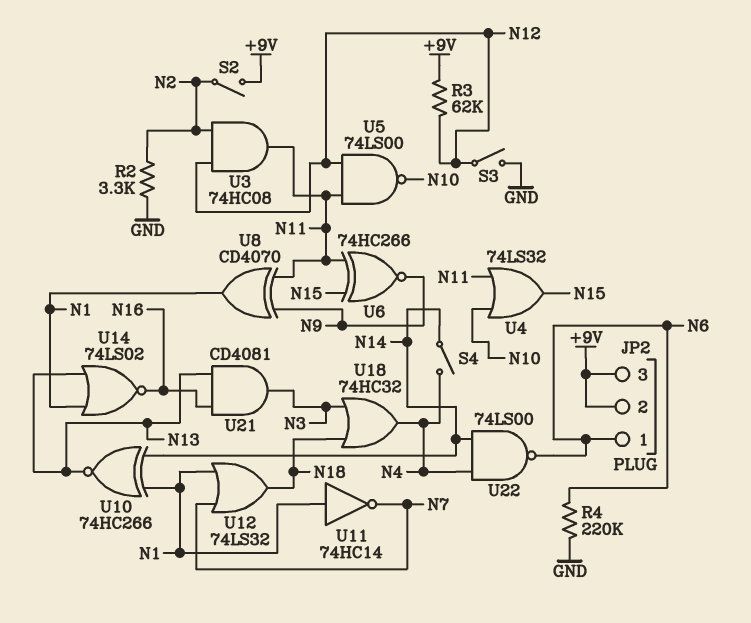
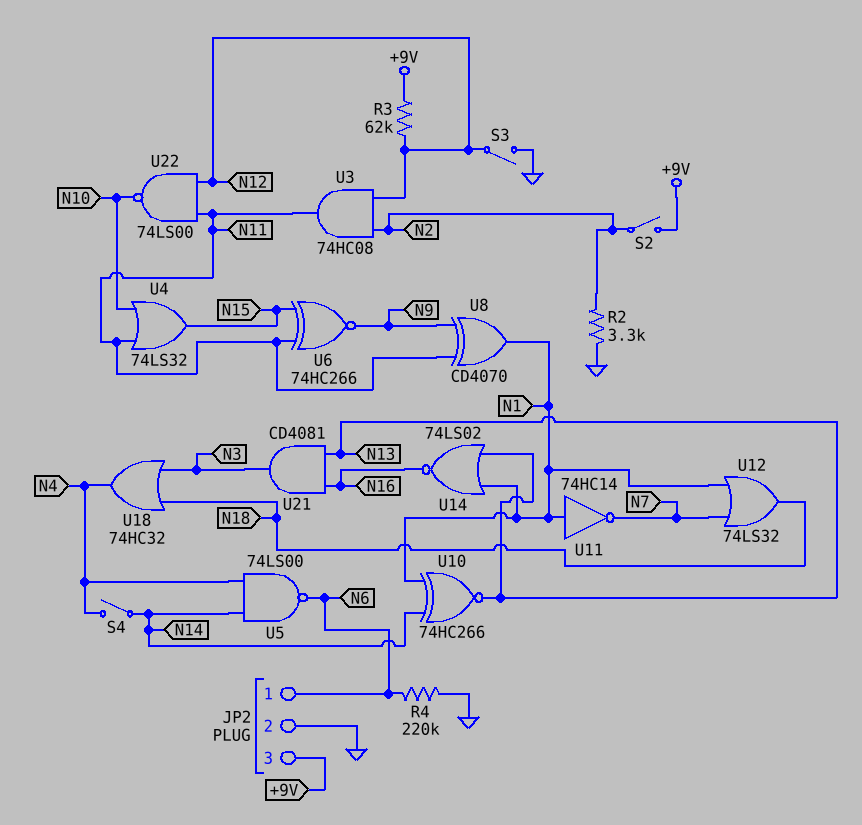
JP2 pin 2: +9V -> GND
U5: NAND 74LS00 (in N11, in N12, out N10) -> NAND 74LS00 (in N4, in N14, out N6)
U22: NAND 74LS00 (in N4, in N14, out N6) -> NAND 74LS00 (in N11, in N12, out N10)

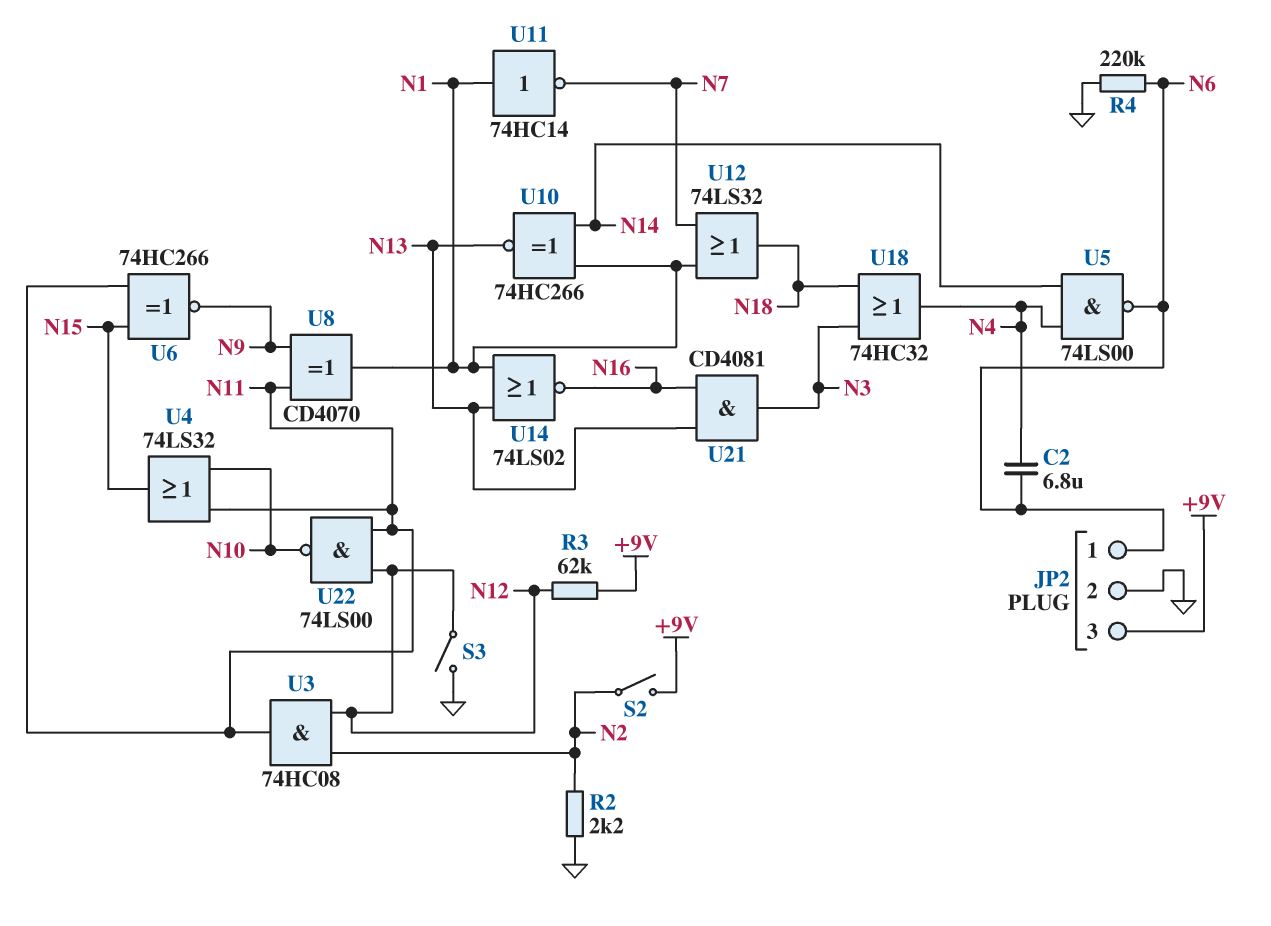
C2: none -> 6.8uF (N4, N6)
R2: 3.3k (GND, N2) -> 2.2k (GND, N2)
S4: switch (N4, N14) -> none

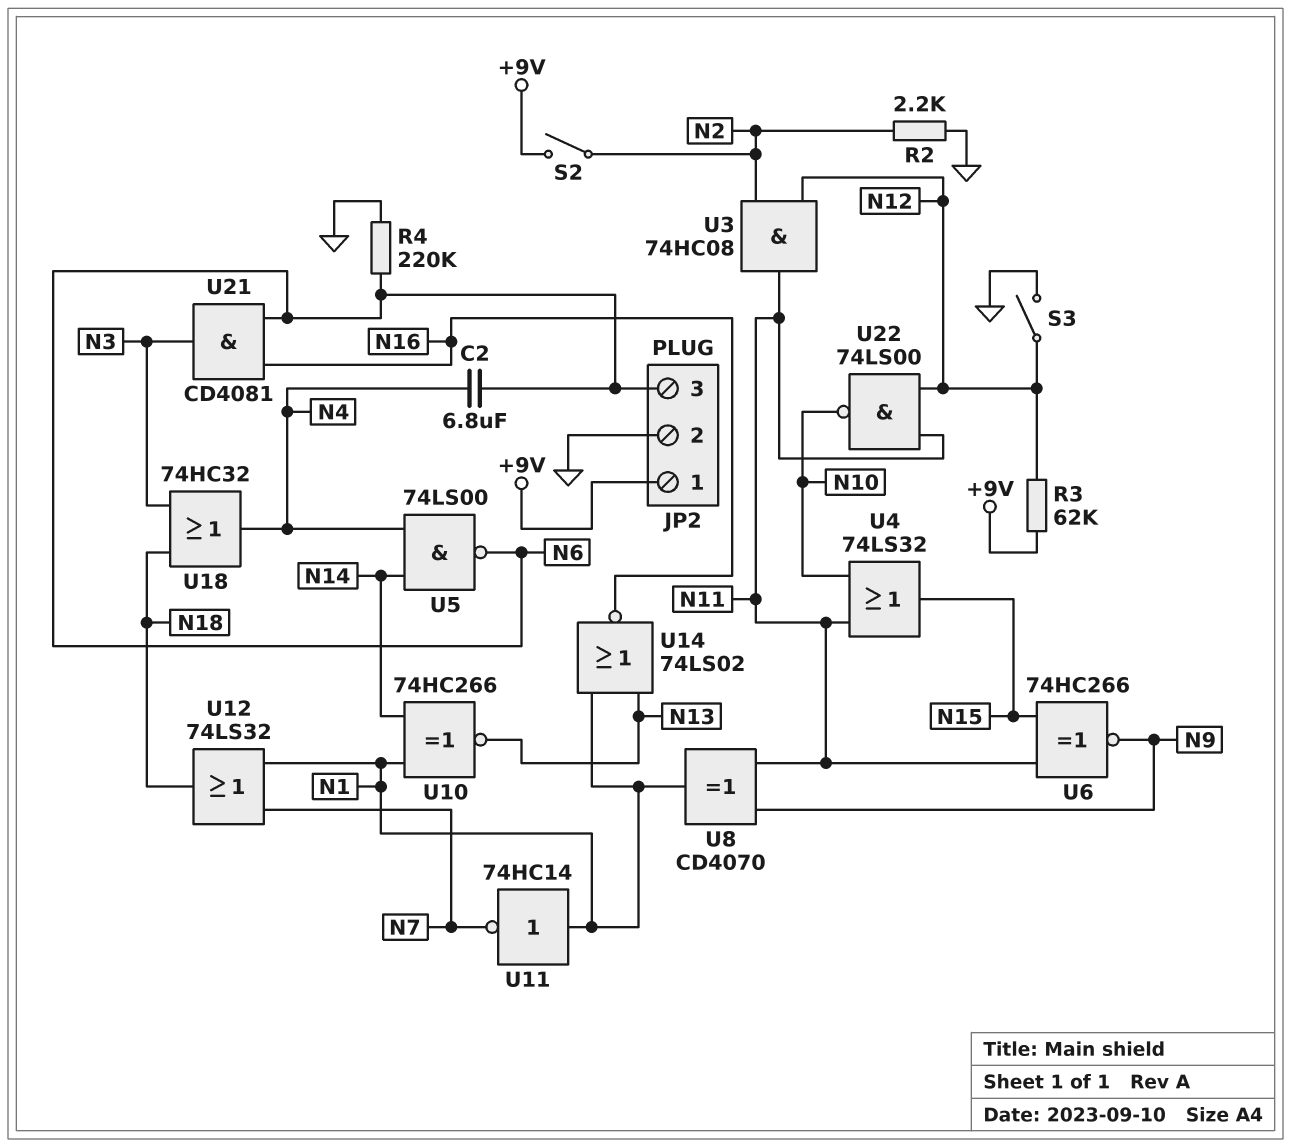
JP2 pin 1: N6 -> +9V
JP2 pin 3: +9V -> N6
U21: AND CD4081 (in N13, in N16, out N3) -> AND CD4081 (in N6, in N16, out N3)

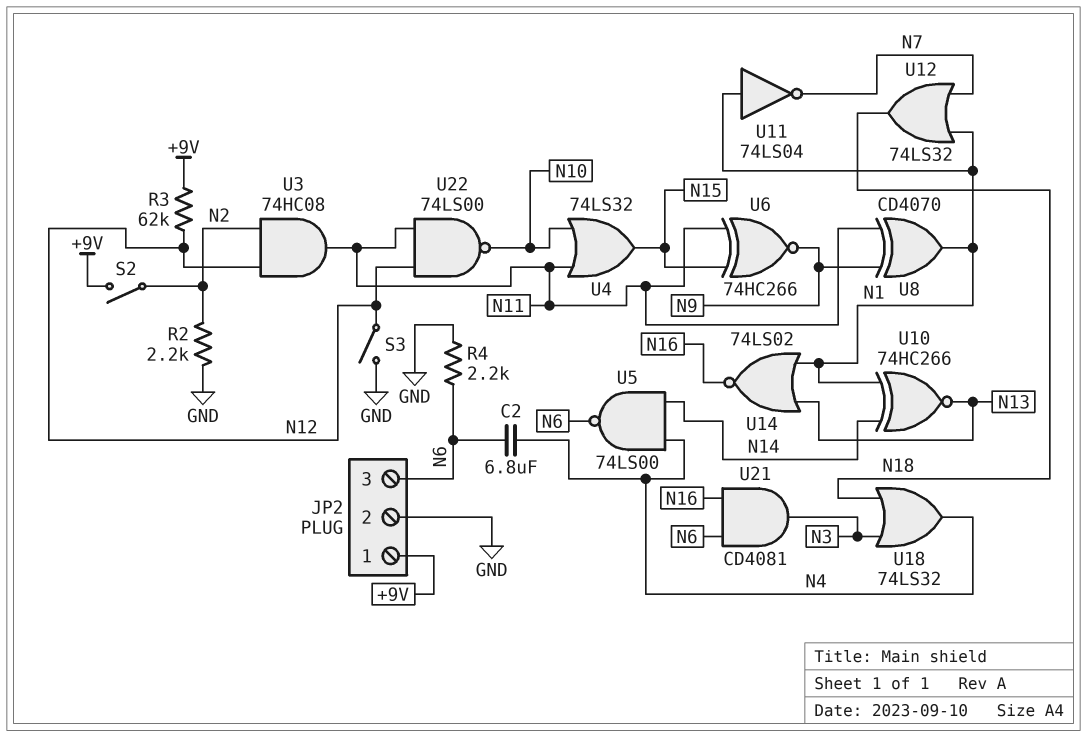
R4: 220k (GND, N6) -> 2.2k (GND, N6)
U11: NOT 74HC14 (in N1, out N7) -> NOT 74LS04 (in N1, out N7)
U18: OR 74HC32 (in N3, in N18, out N4) -> OR 74LS32 (in N3, in N18, out N4)

